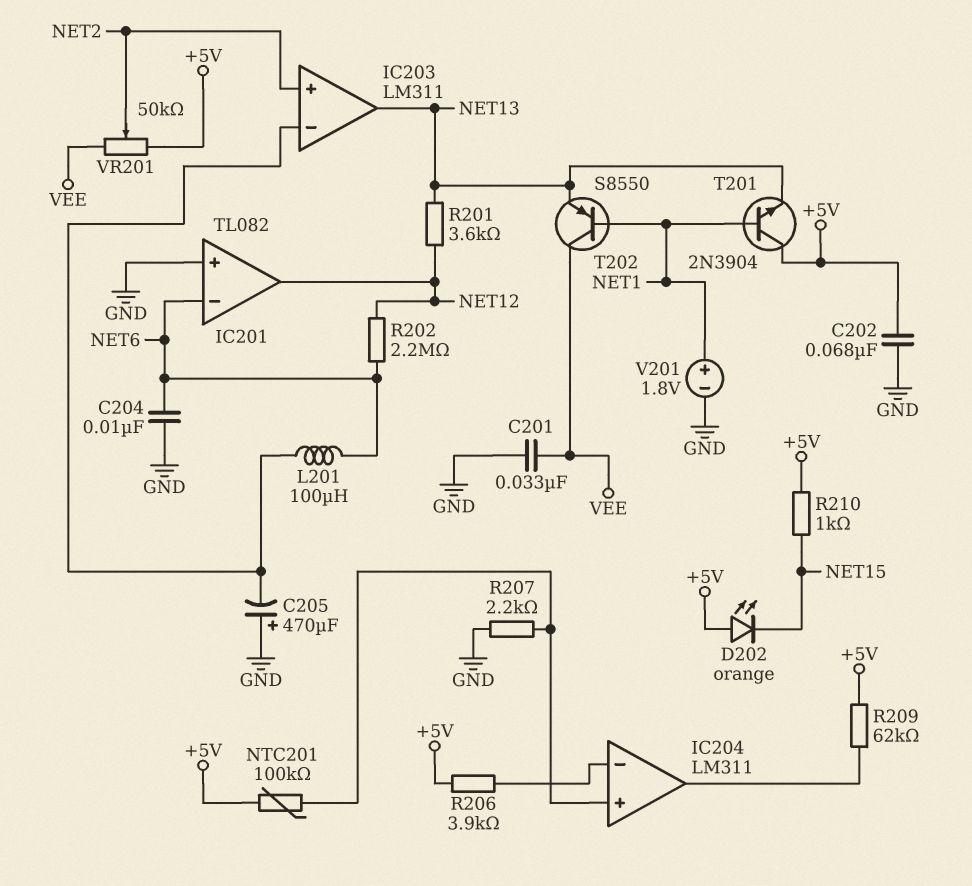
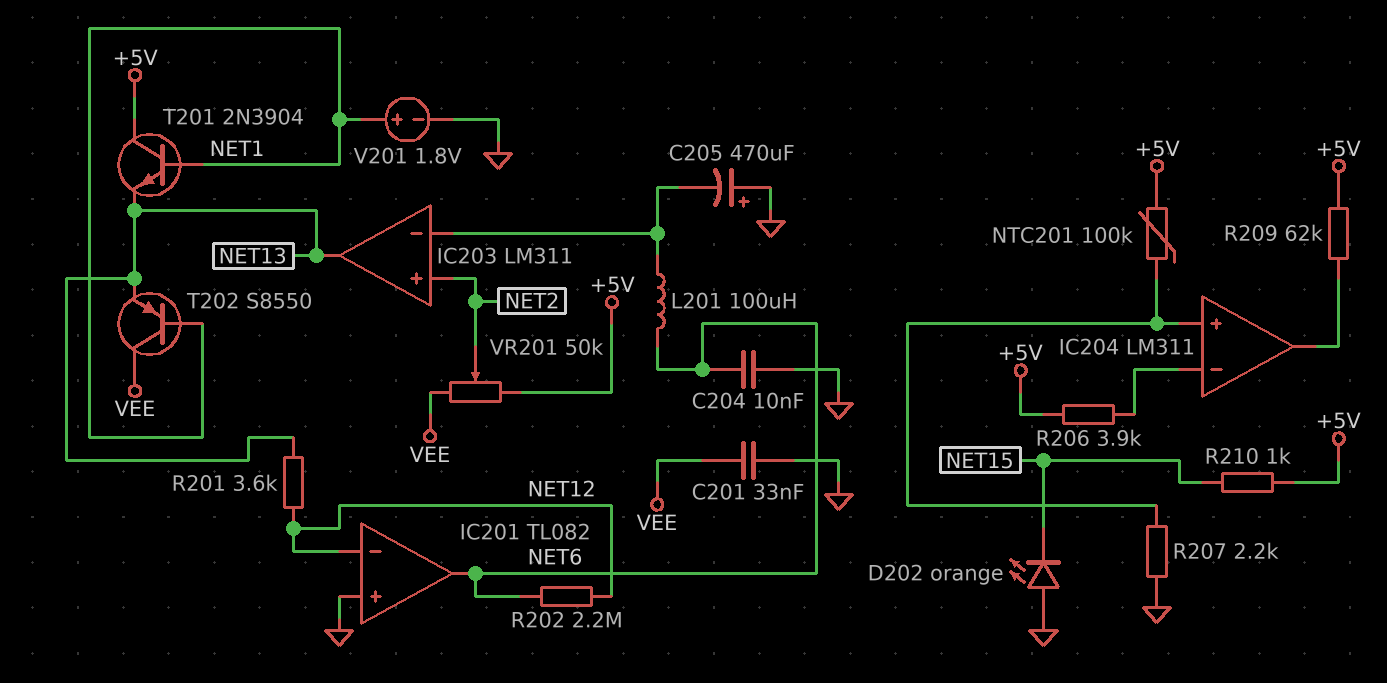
C202: 68nF (+5V, GND) -> none
D202: LED orange (A +5V, K NET15) -> LED orange (A GND, K NET15)
IC201 pin in-: NET6 -> NET12
IC201 pin out: NET12 -> NET6

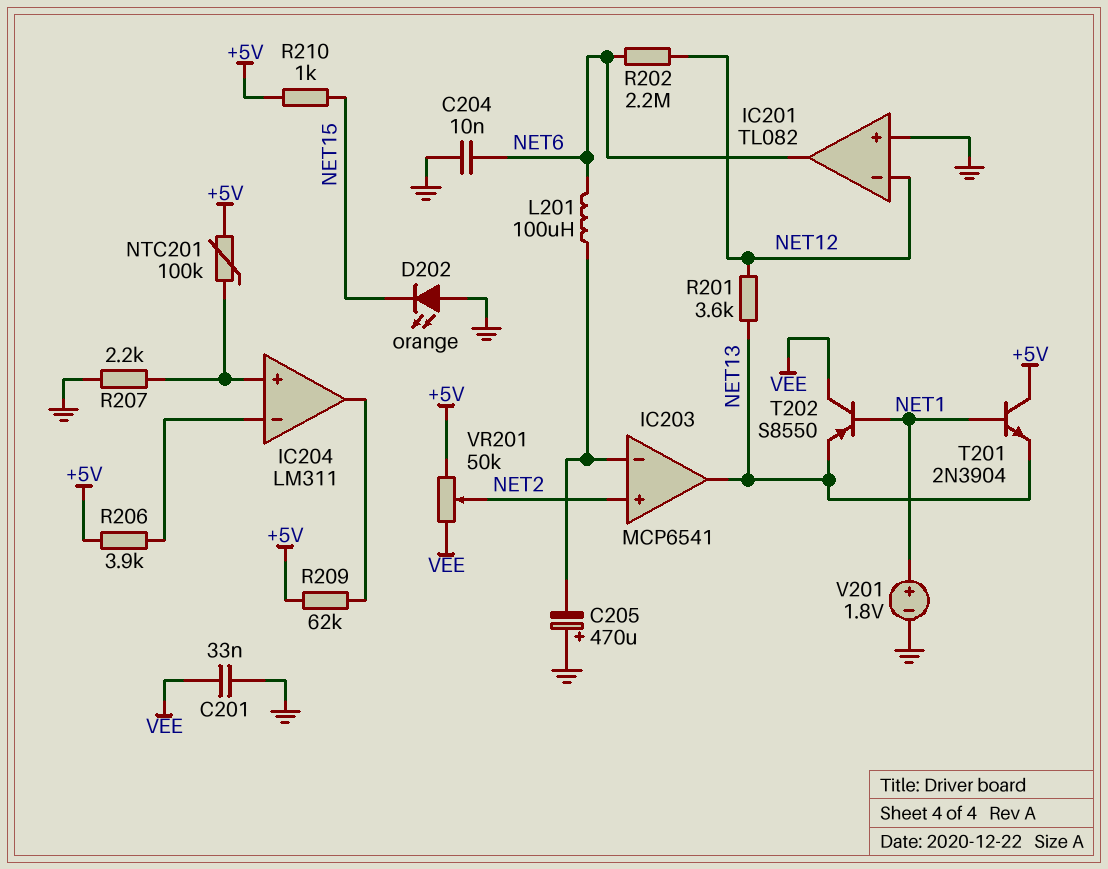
IC203: LM311 -> MCP6541

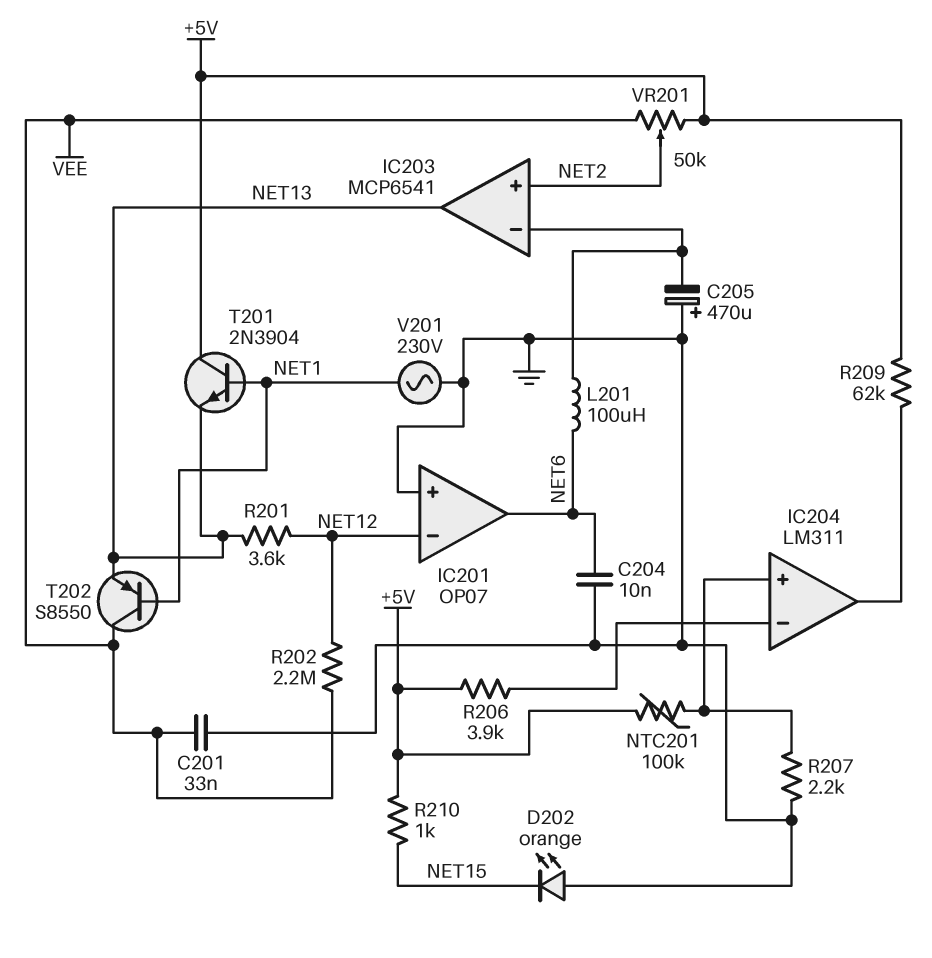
IC201: TL082 -> OP07
R202: 2.2M (NET6, NET12) -> 2.2M (NET12, VEE)
V201: 1.8V (plus NET1, minus GND) -> AC 230V (GND, NET1)

